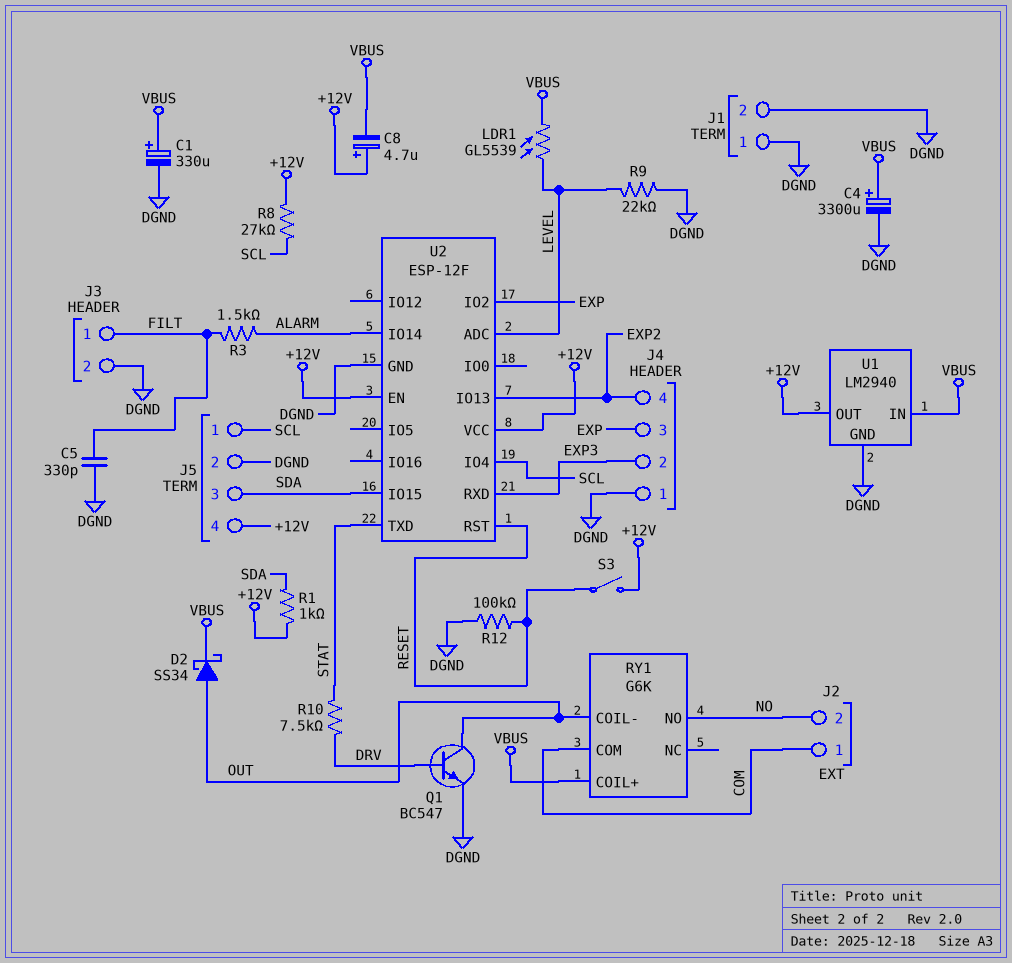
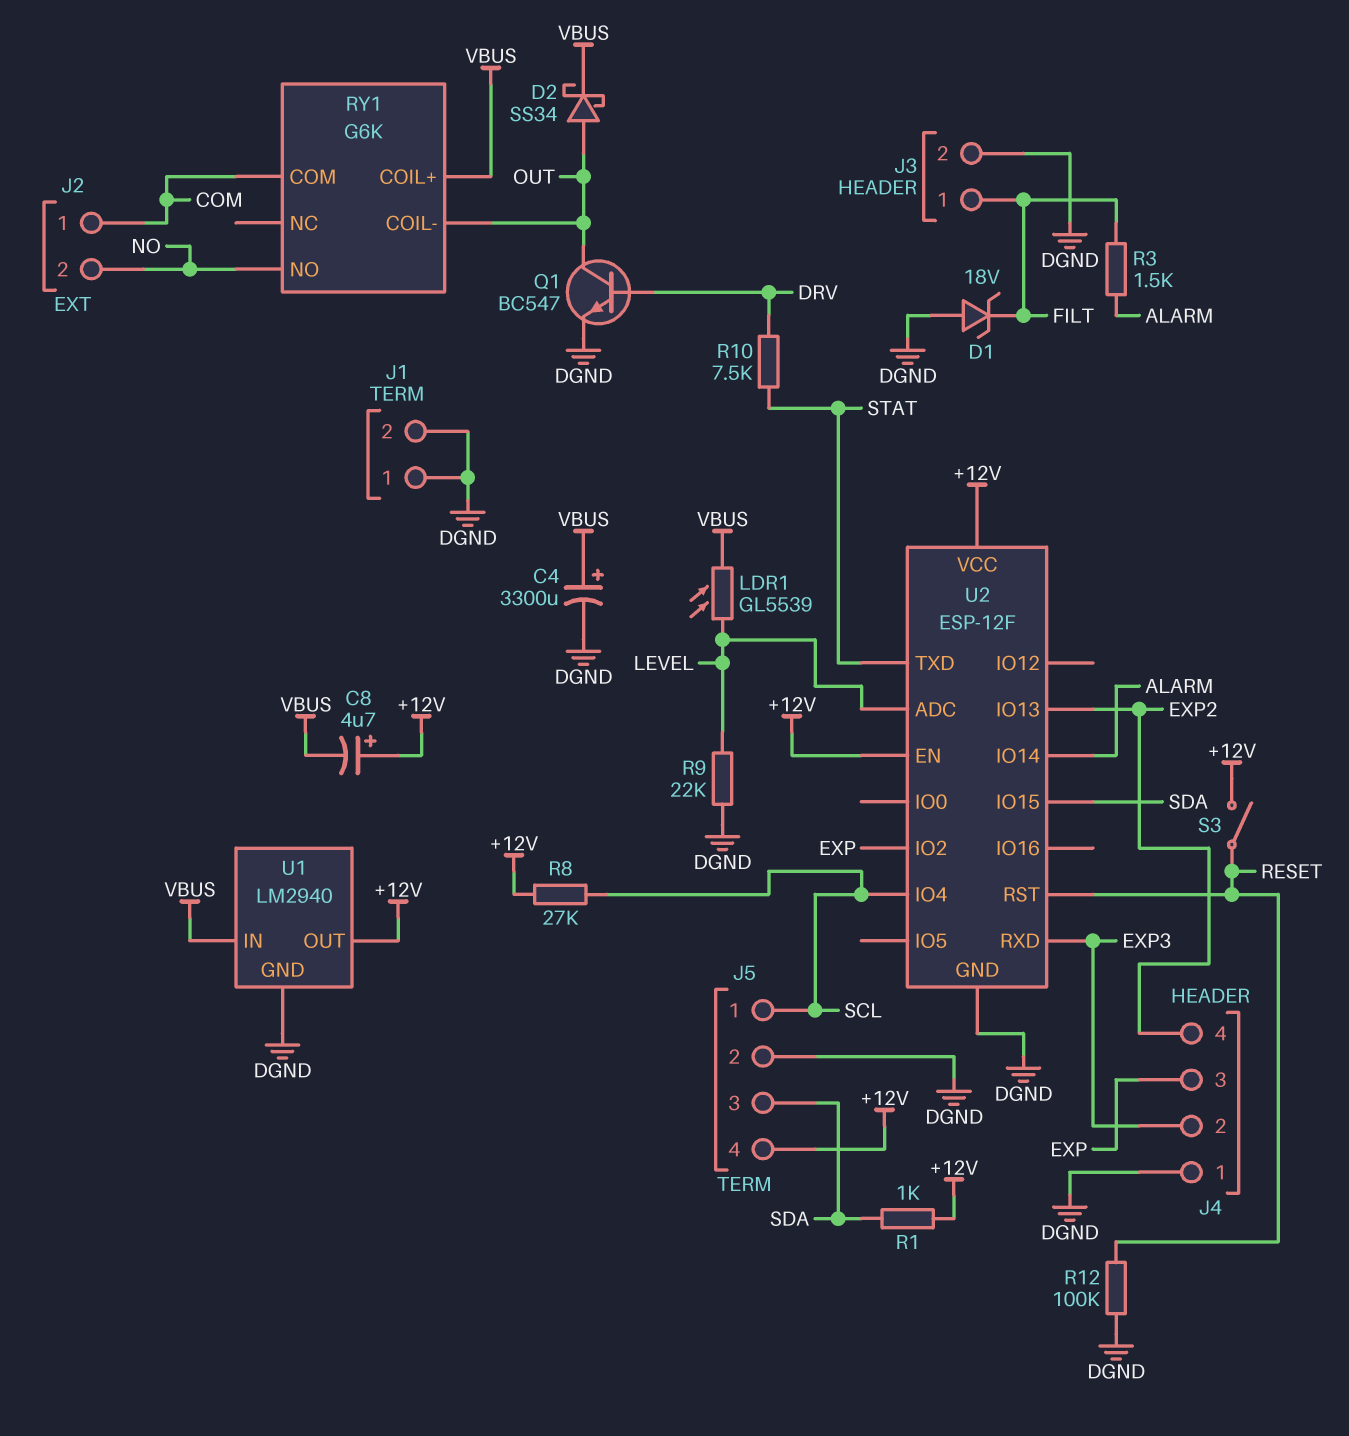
C1: 330uF (plus VBUS, minus DGND) -> none
C5: 330pF (DGND, FILT) -> none
D1: none -> zener 18V (A DGND, K FILT)

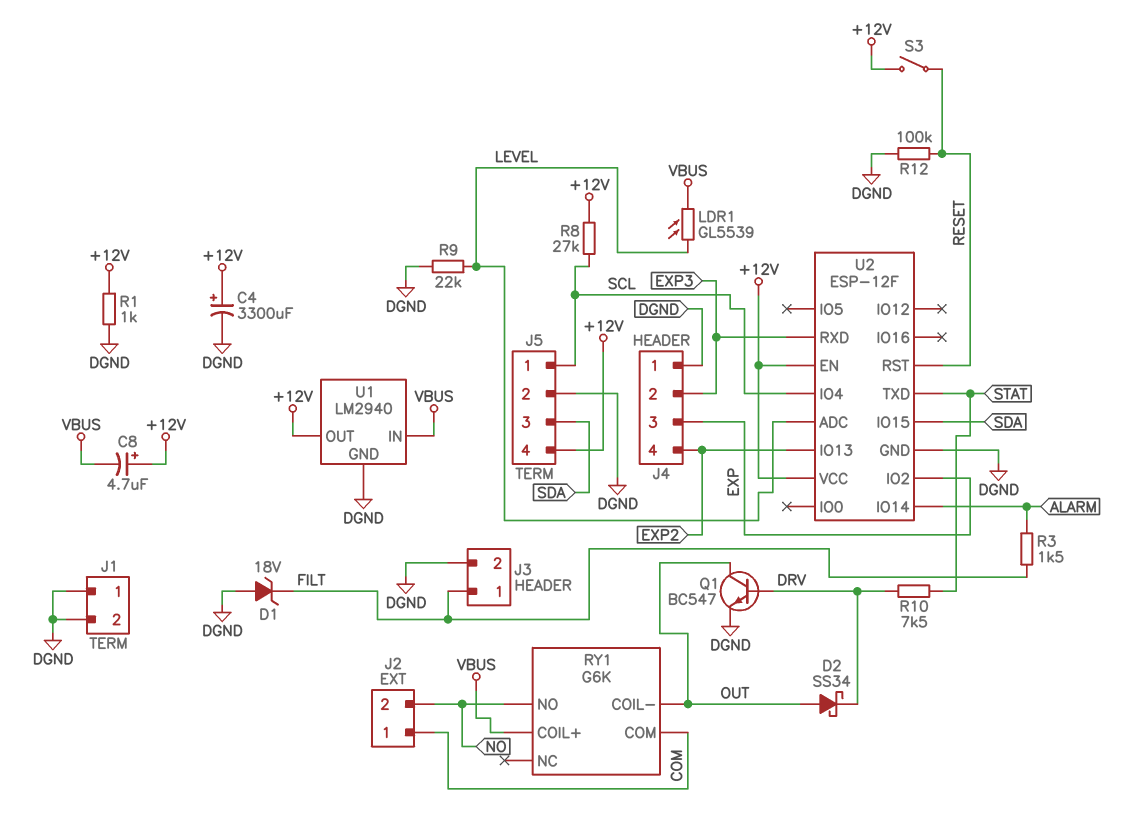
C4: 3300uF (plus VBUS, minus DGND) -> 3300uF (plus +12V, minus DGND)
D2: schottky SS34 (A OUT, K VBUS) -> schottky SS34 (A OUT, K DRV)
R1: 1k (+12V, SDA) -> 1k (+12V, DGND)

